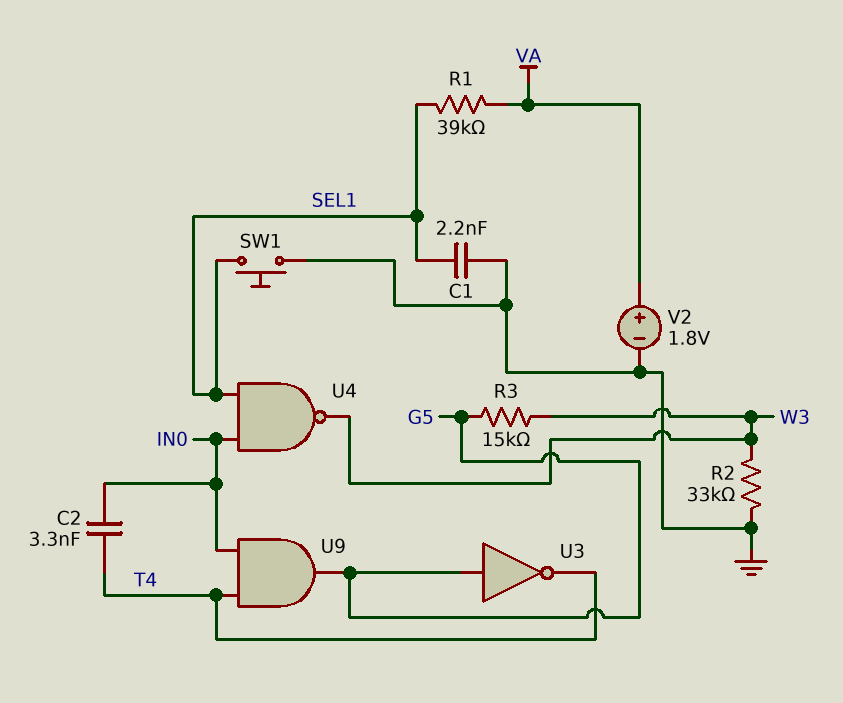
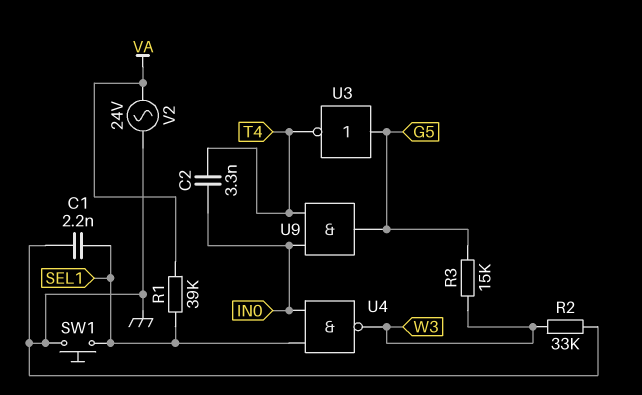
V2: 1.8V (plus VA, minus GND) -> AC 24V (GND, VA)

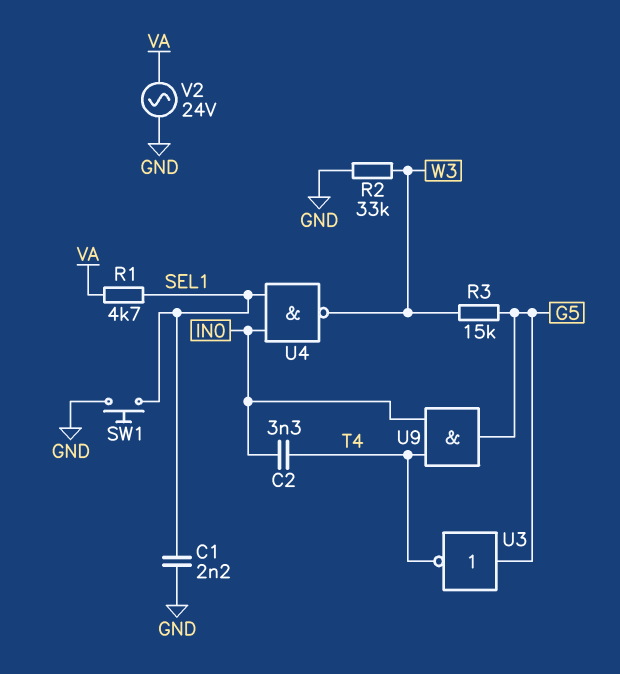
R1: 39k (SEL1, VA) -> 4.7k (SEL1, VA)

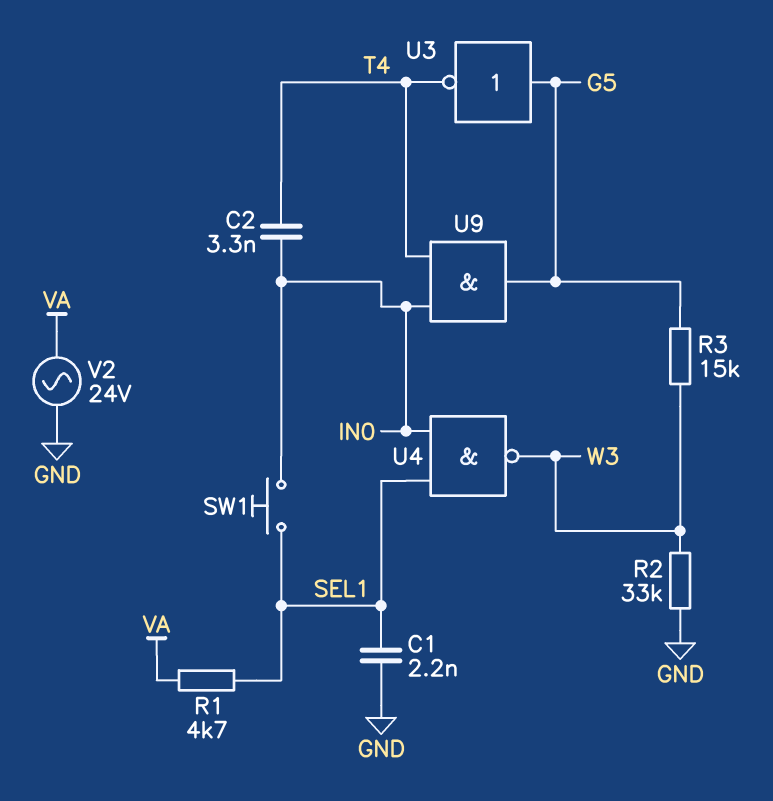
SW1: button (GND, SEL1) -> button (IN0, SEL1)

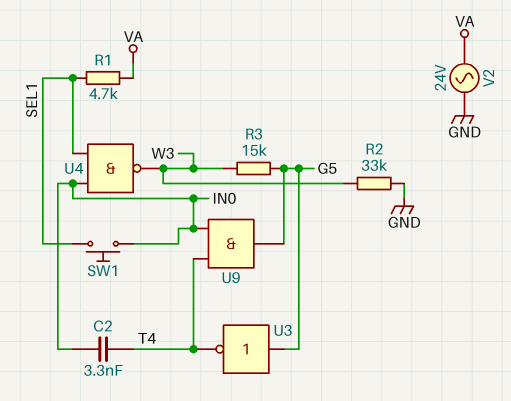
C1: 2.2nF (GND, SEL1) -> none

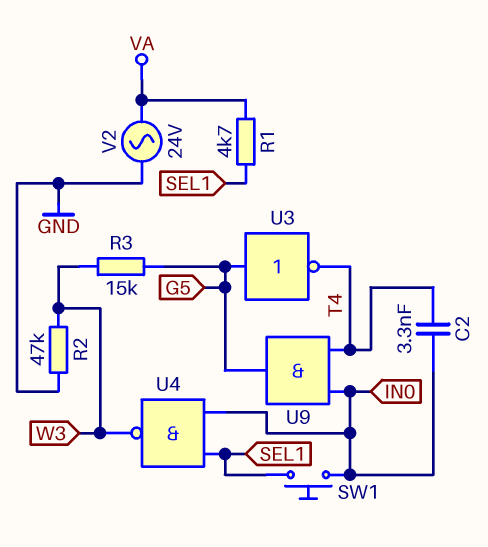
R2: 33k (GND, W3) -> 47k (GND, W3)

